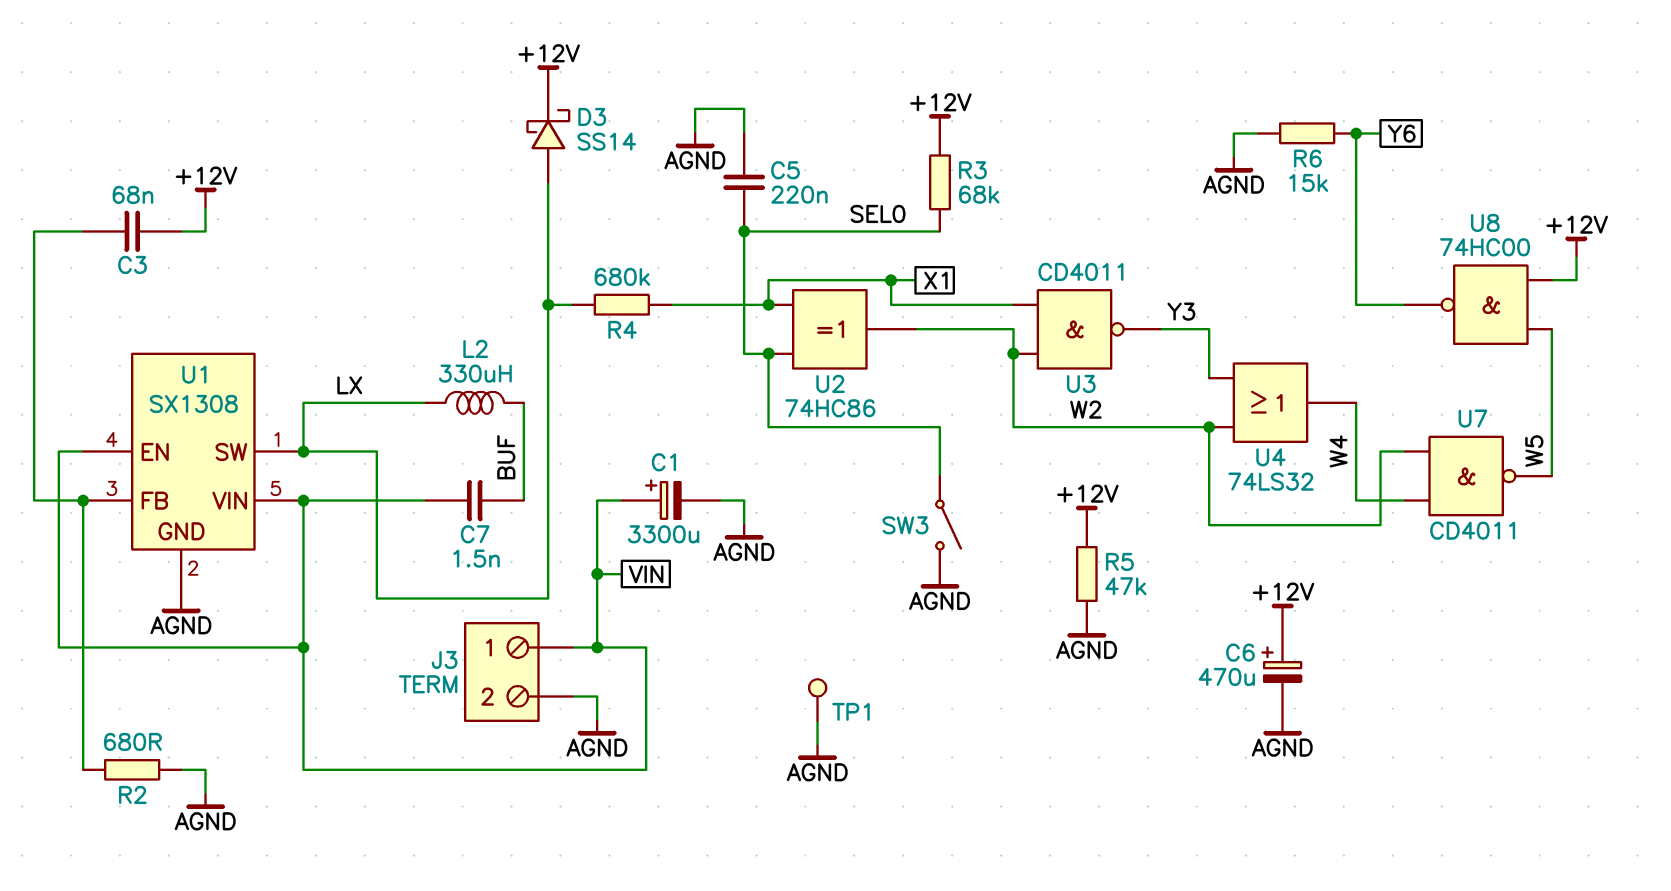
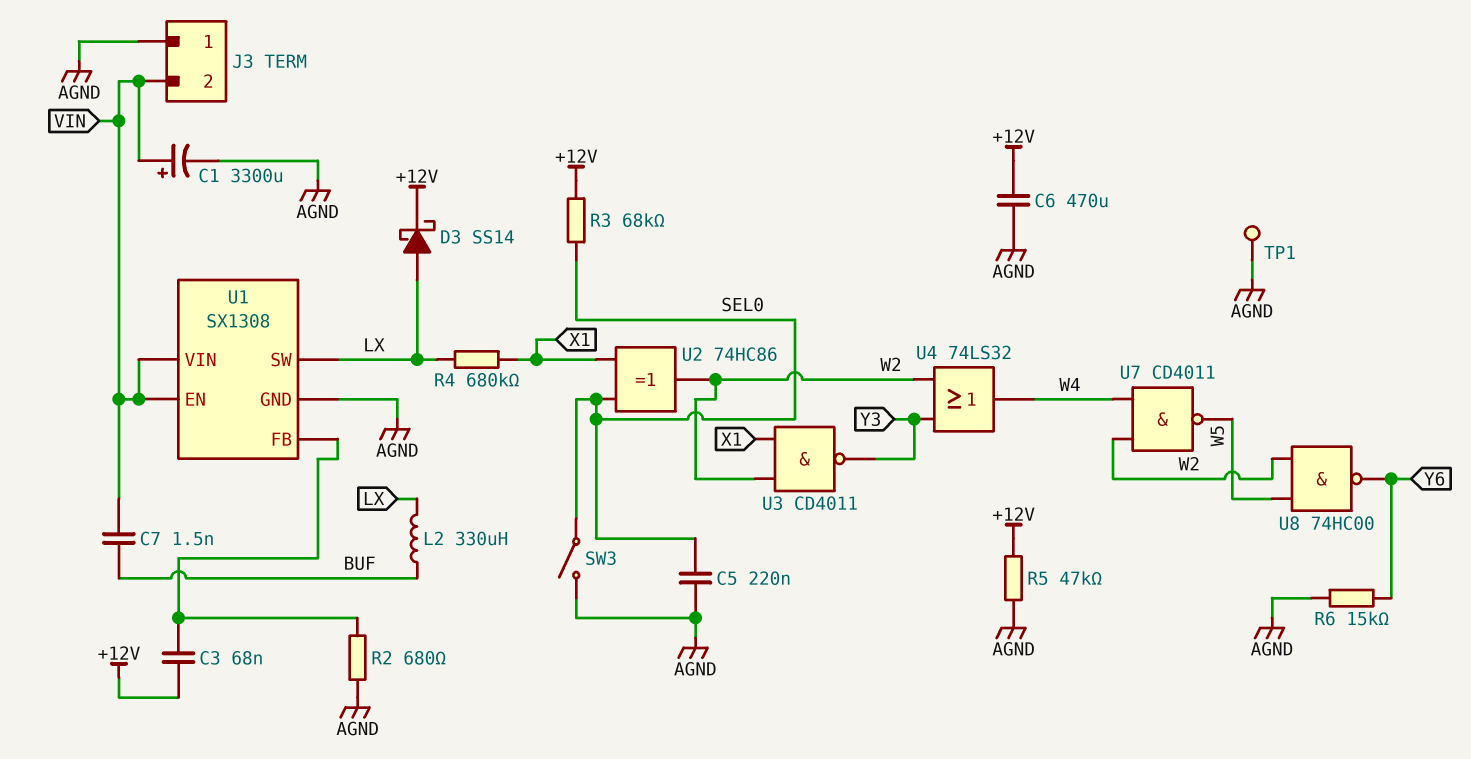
C6: 470uF (plus +12V, minus AGND) -> 470uF (+12V, AGND)
J3 pin 1: VIN -> AGND
J3 pin 2: AGND -> VIN
U8: NAND 74HC00 (in +12V, in W5, out Y6) -> NAND 74HC00 (in W2, in W5, out Y6)

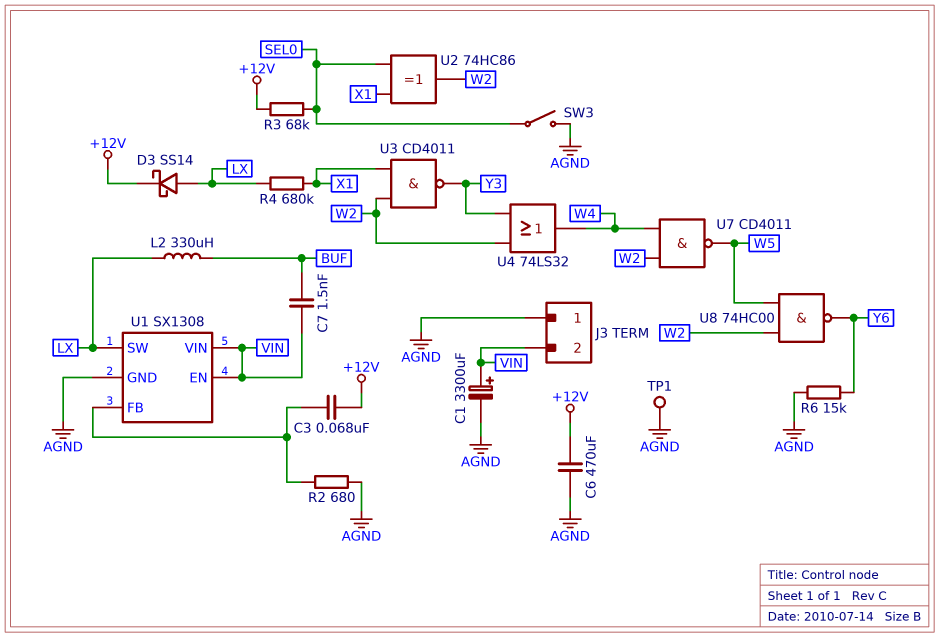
C5: 220nF (AGND, SEL0) -> none
R5: 47k (+12V, AGND) -> none

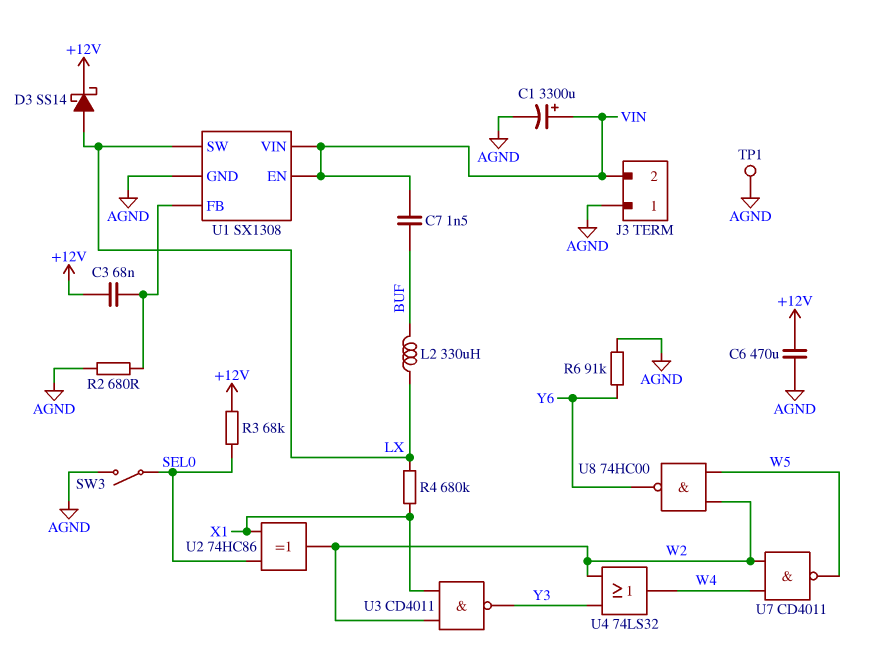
R6: 15k (AGND, Y6) -> 91k (AGND, Y6)

